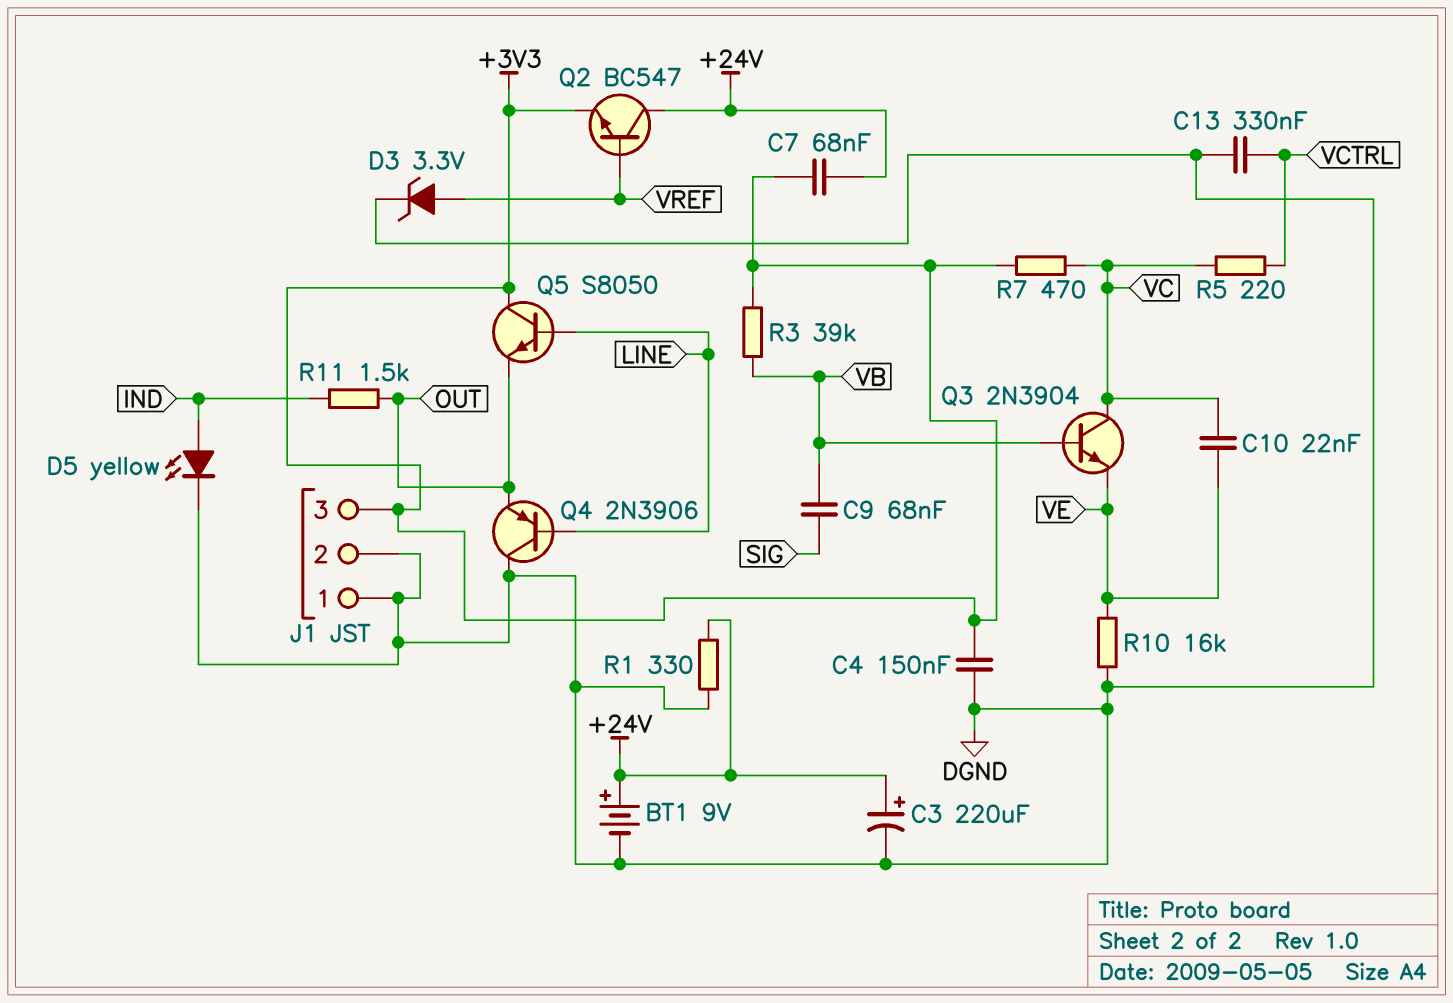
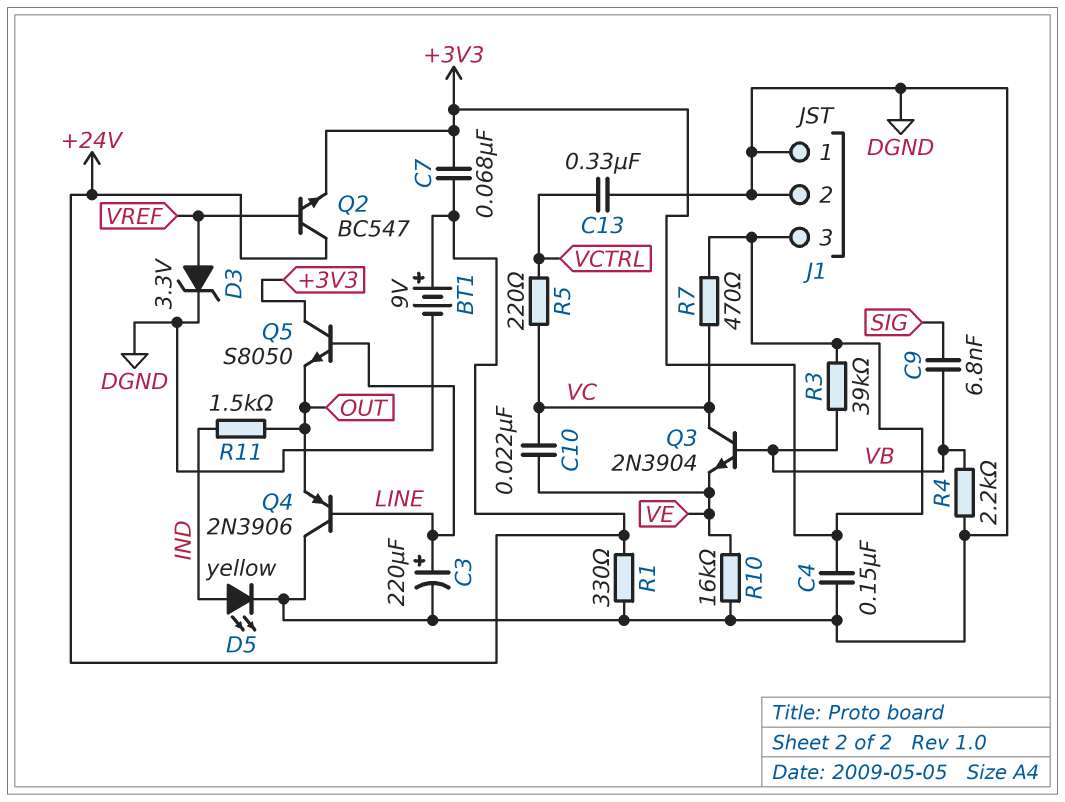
C3: 220uF (plus +24V, minus DGND) -> 220uF (plus LINE, minus DGND)
C9: 68nF (SIG, VB) -> 6.8nF (SIG, VB)
R4: none -> 2.2k (DGND, VB)

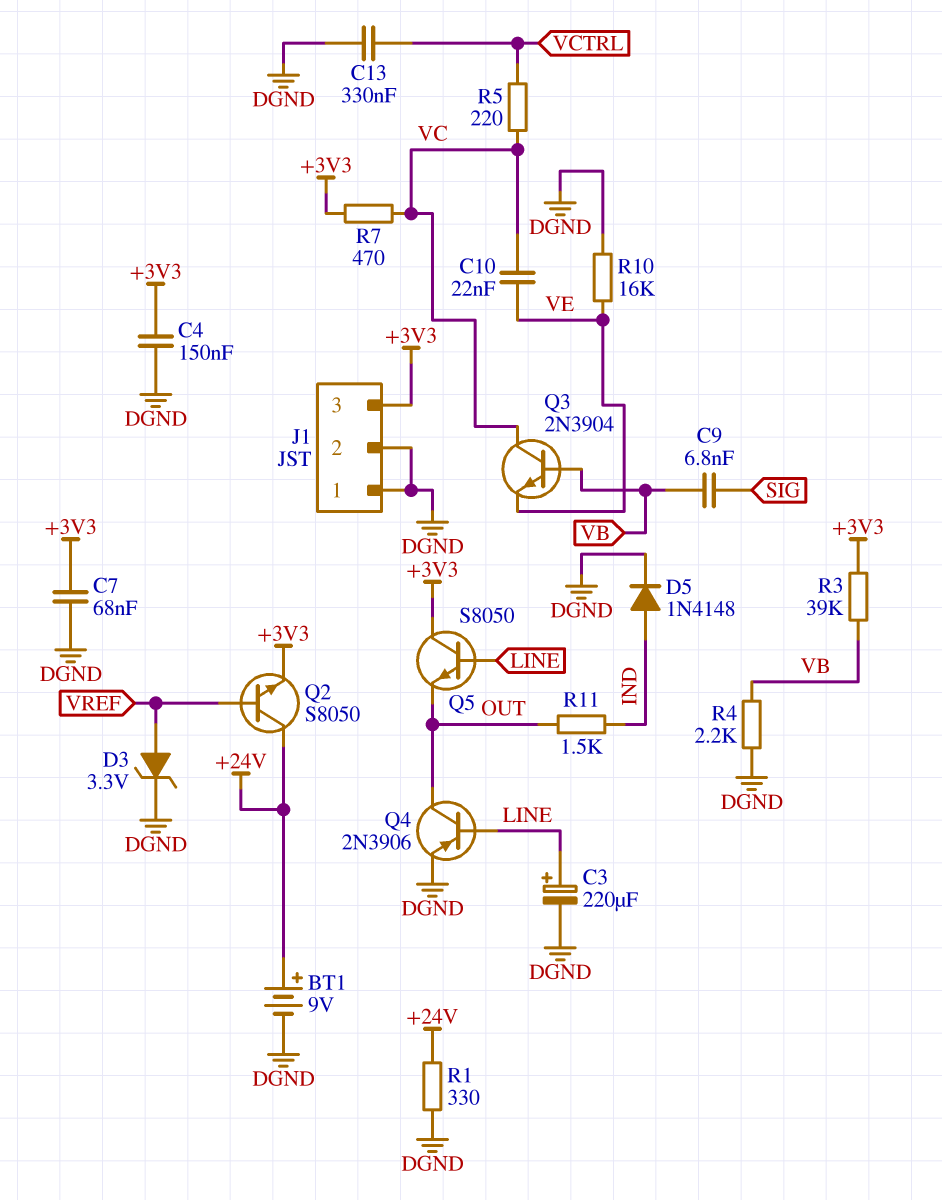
C7: 68nF (+3V3, +24V) -> 68nF (+3V3, DGND)
D5: LED yellow (A IND, K DGND) -> diode 1N4148 (A IND, K DGND)
Q2: NPN BC547 (B VREF, C +24V, E +3V3) -> NPN S8050 (B VREF, C +24V, E +3V3)
Q4: PNP 2N3906 (B LINE, C DGND, E OUT) -> PNP 2N3906 (B LINE, C OUT, E DGND)

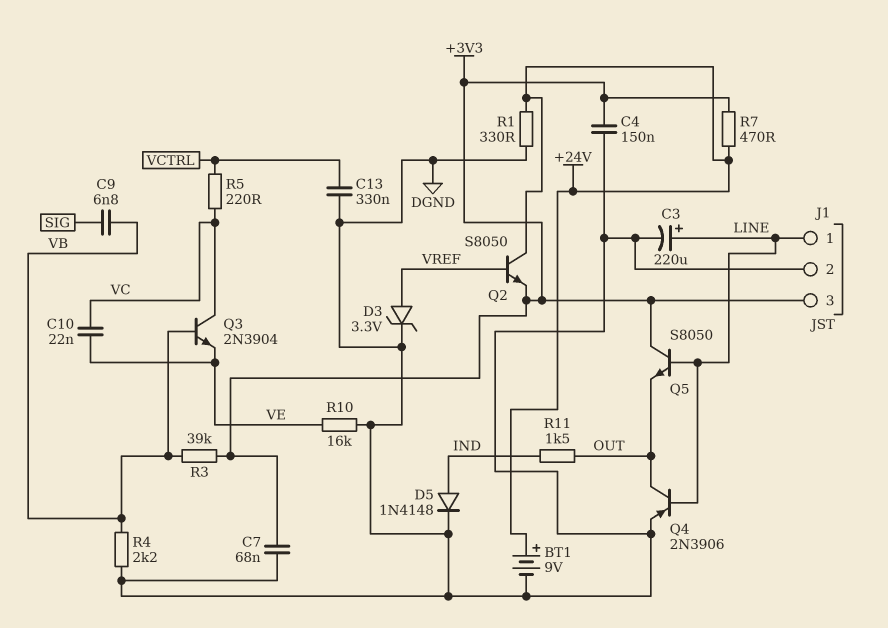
J1 pin 1: DGND -> LINE
R7: 470 (+3V3, VC) -> 470 (+3V3, +24V)

